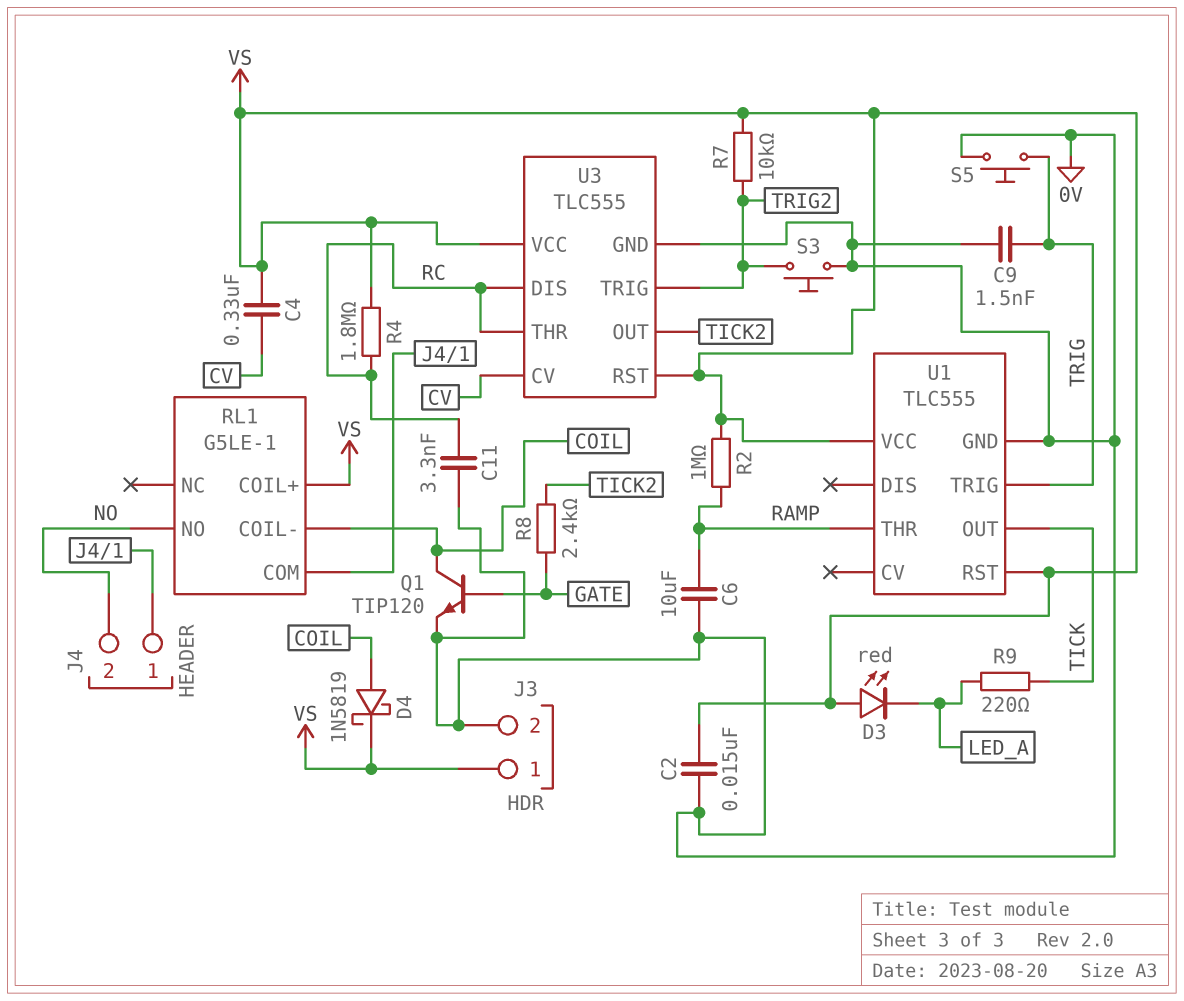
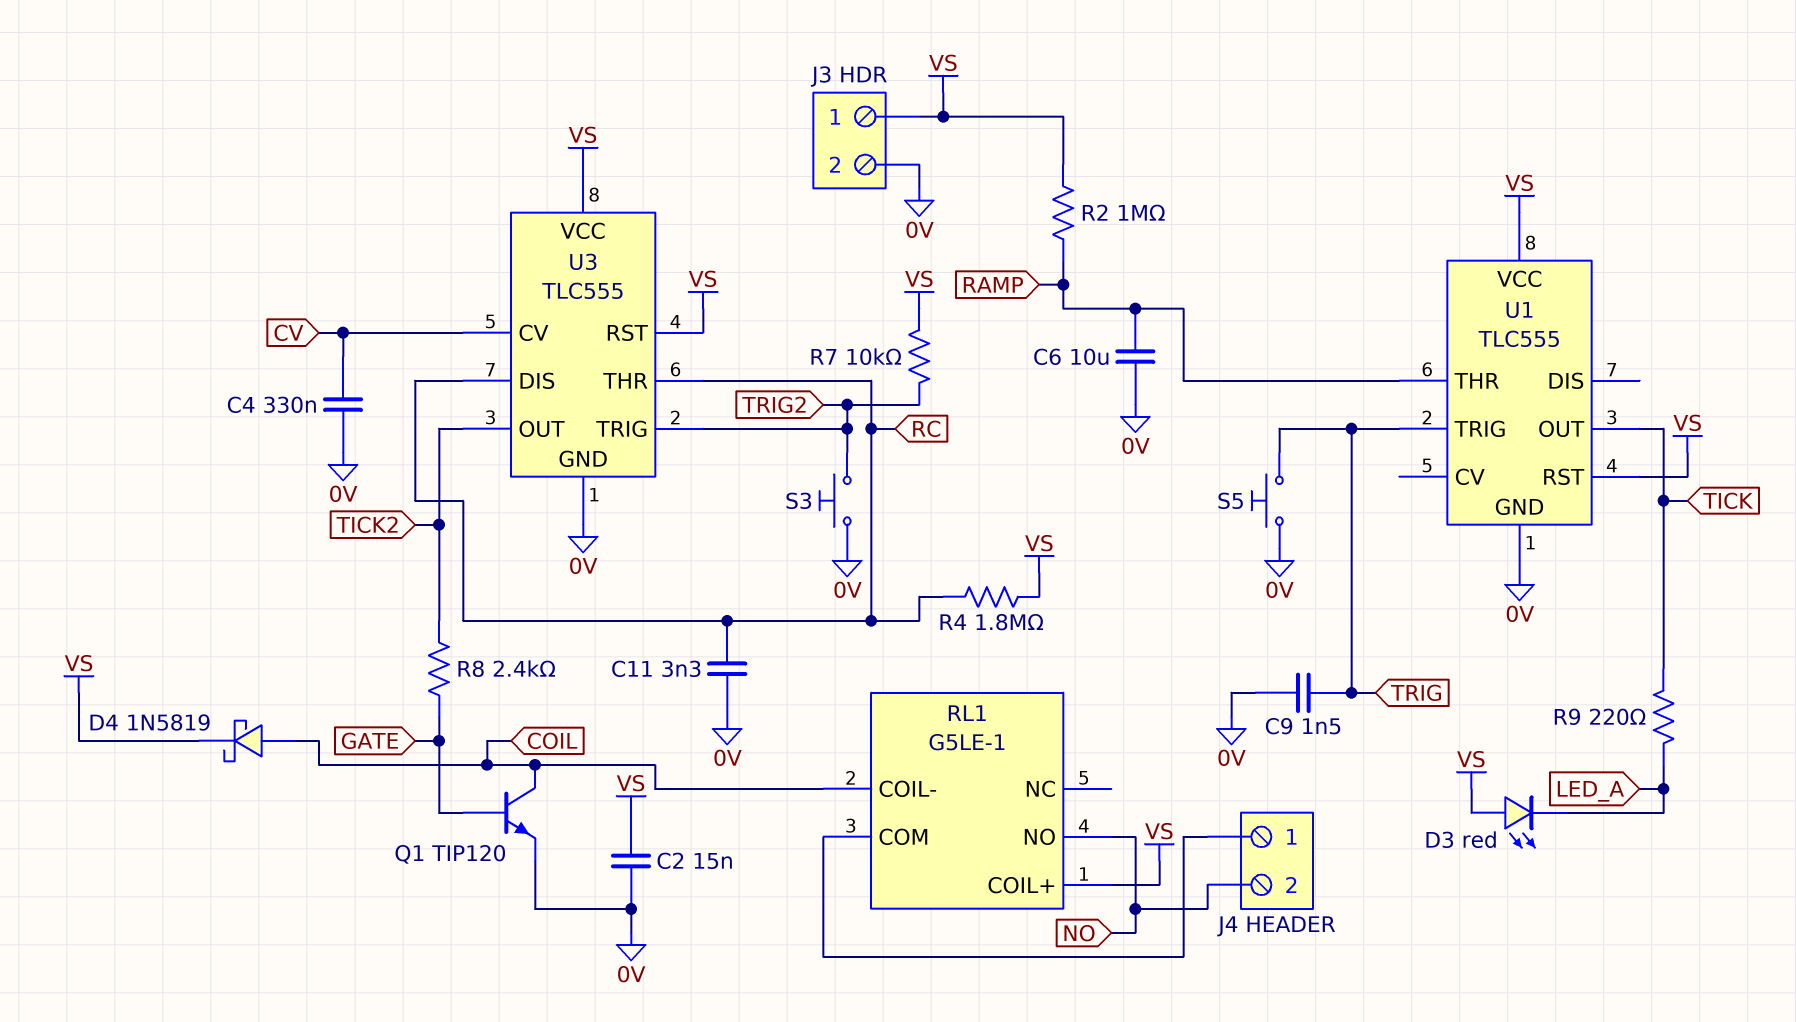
C4: 330nF (CV, VS) -> 330nF (0V, CV)

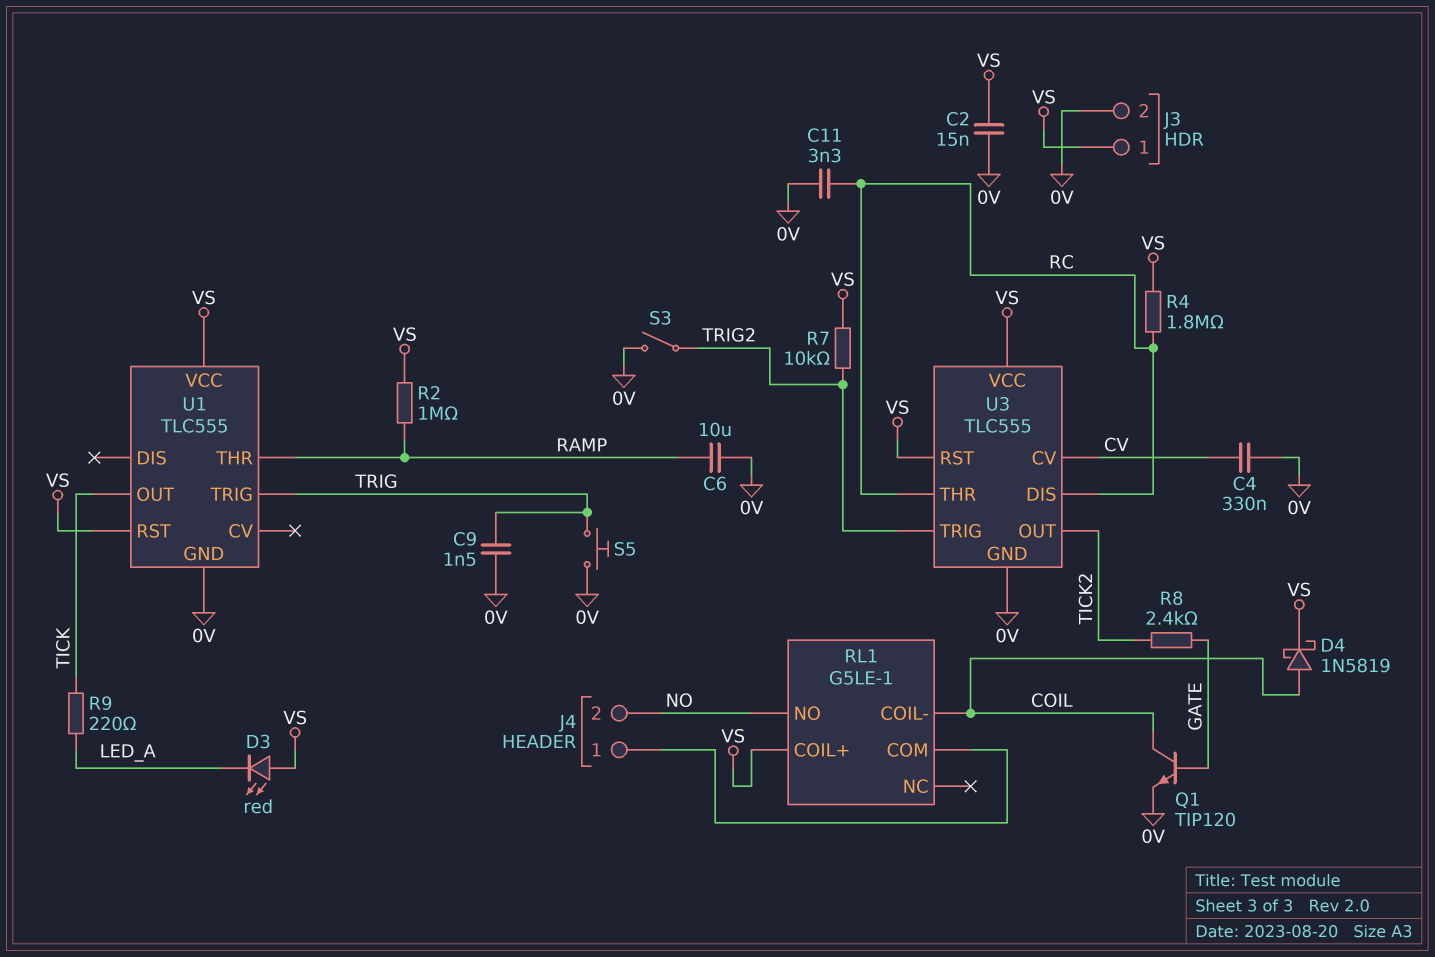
S3: button (0V, TRIG2) -> switch (0V, TRIG2)

